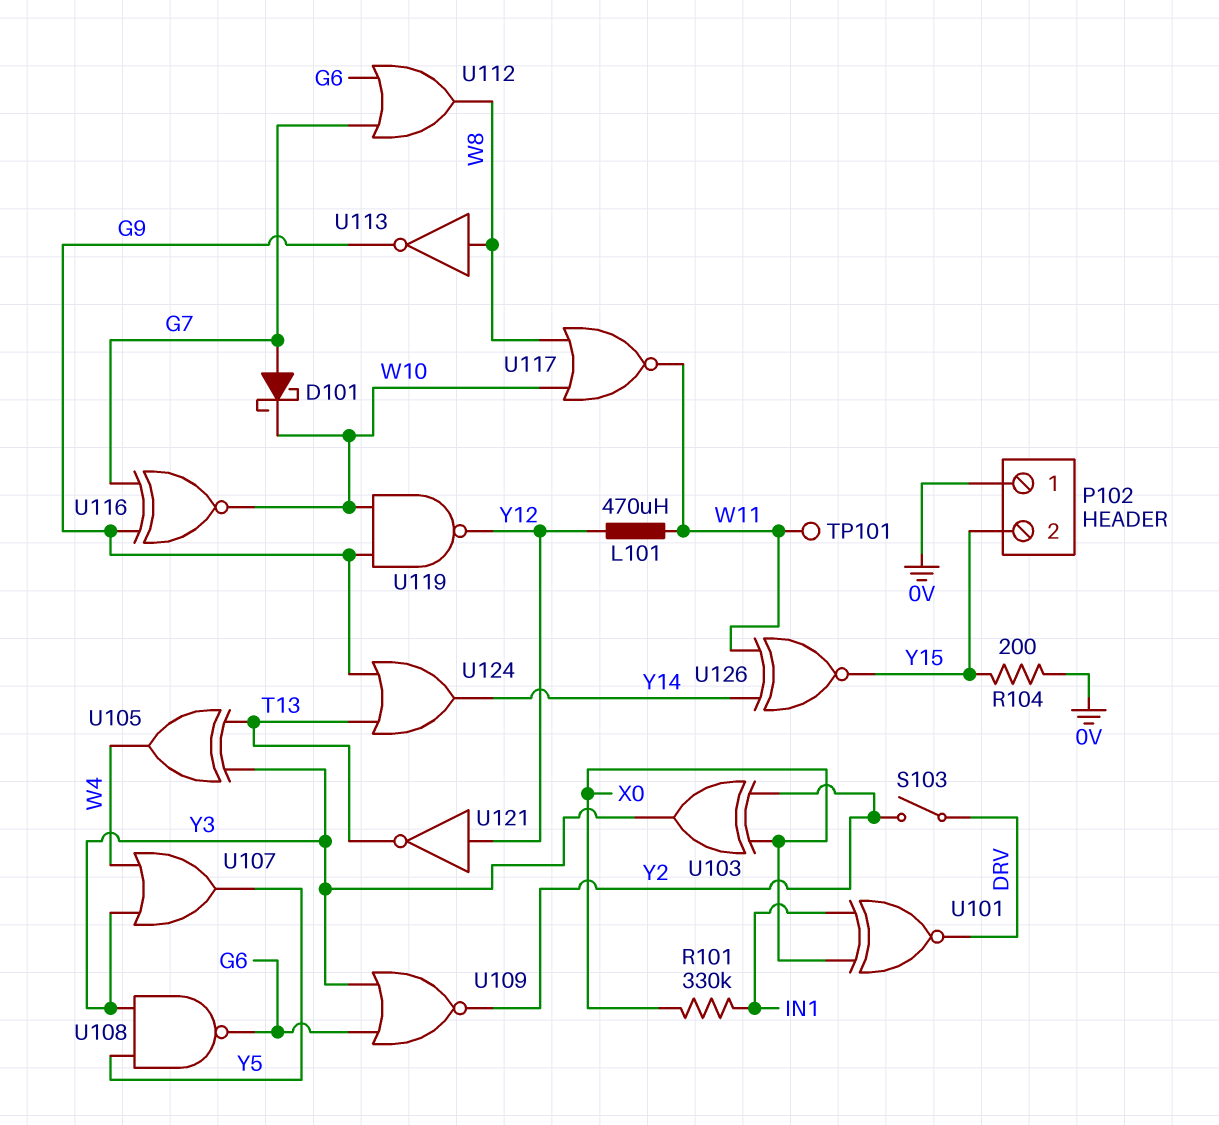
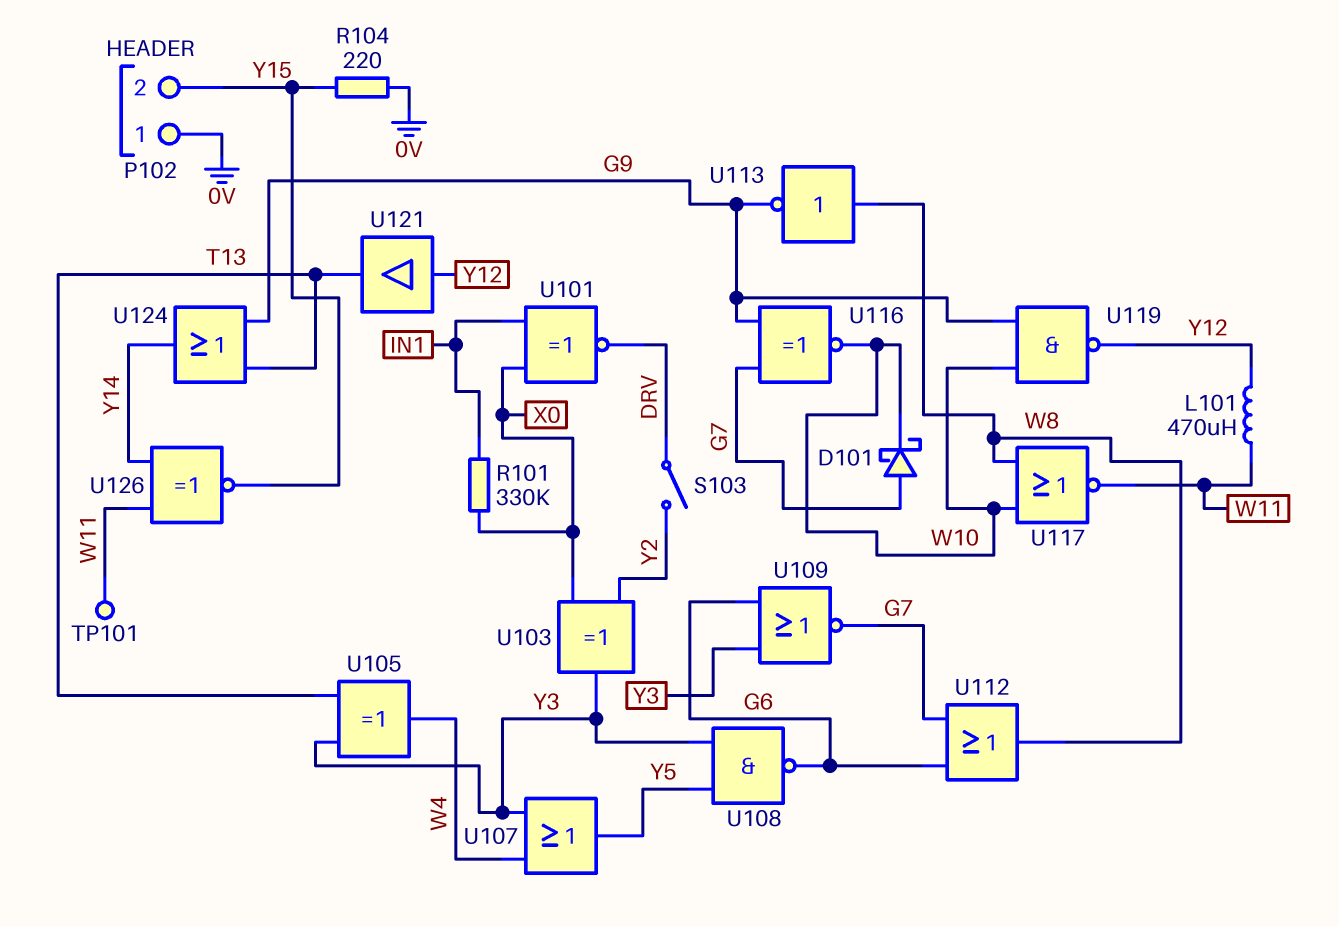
R104: 200 (0V, Y15) -> 220 (0V, Y15)
U109: NOR (in G6, in Y3, out Y2) -> NOR (in G6, in Y3, out G7)
U121: NOT (in Y12, out T13) -> buffer (in Y12, out T13)

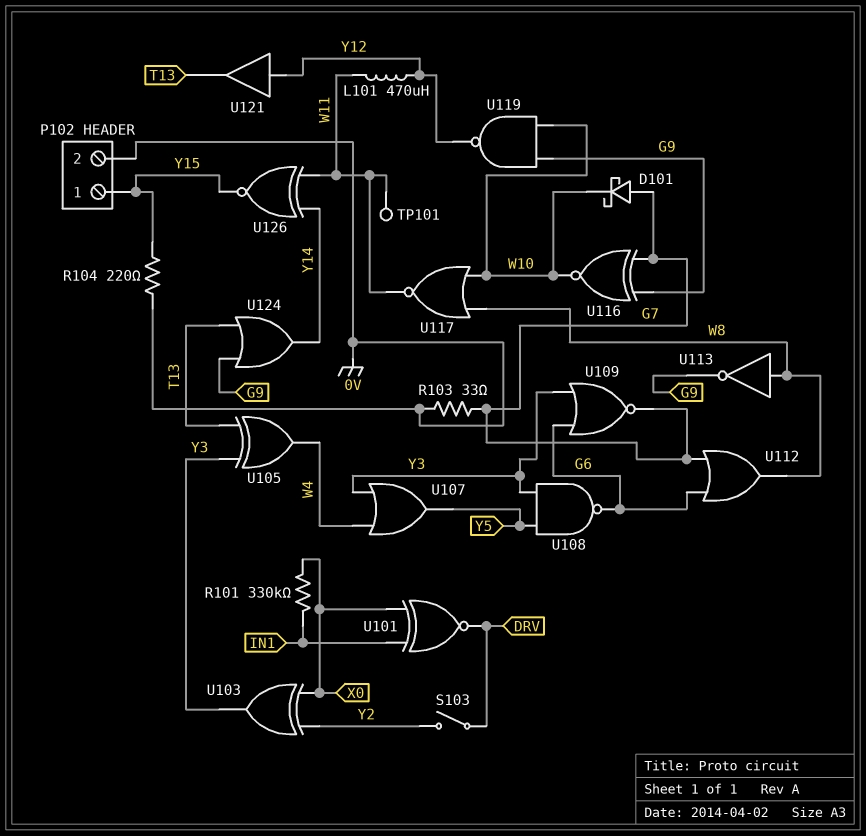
P102 pin 1: 0V -> Y15
P102 pin 2: Y15 -> 0V
R103: none -> 33 (0V, G7)

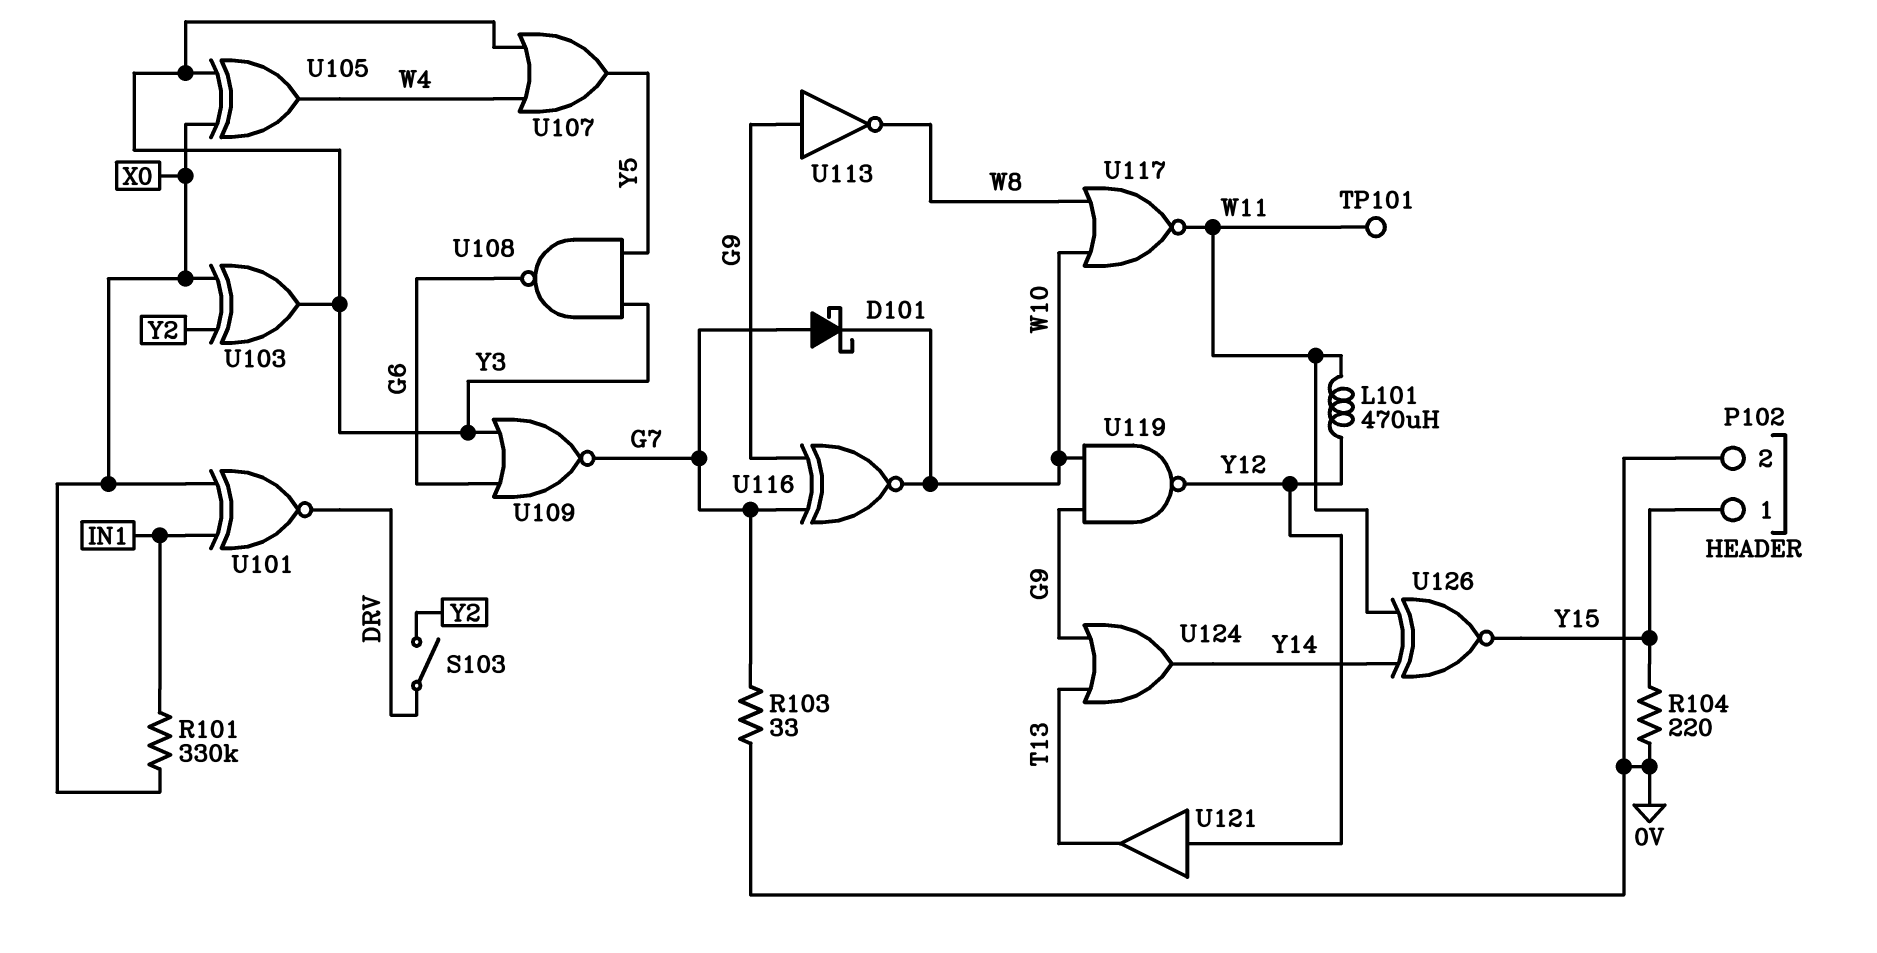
U105: XOR (in T13, in Y3, out W4) -> XOR (in X0, in Y3, out W4)
U112: OR (in G6, in G7, out W8) -> none
U113: NOT (in W8, out G9) -> NOT (in G9, out W8)

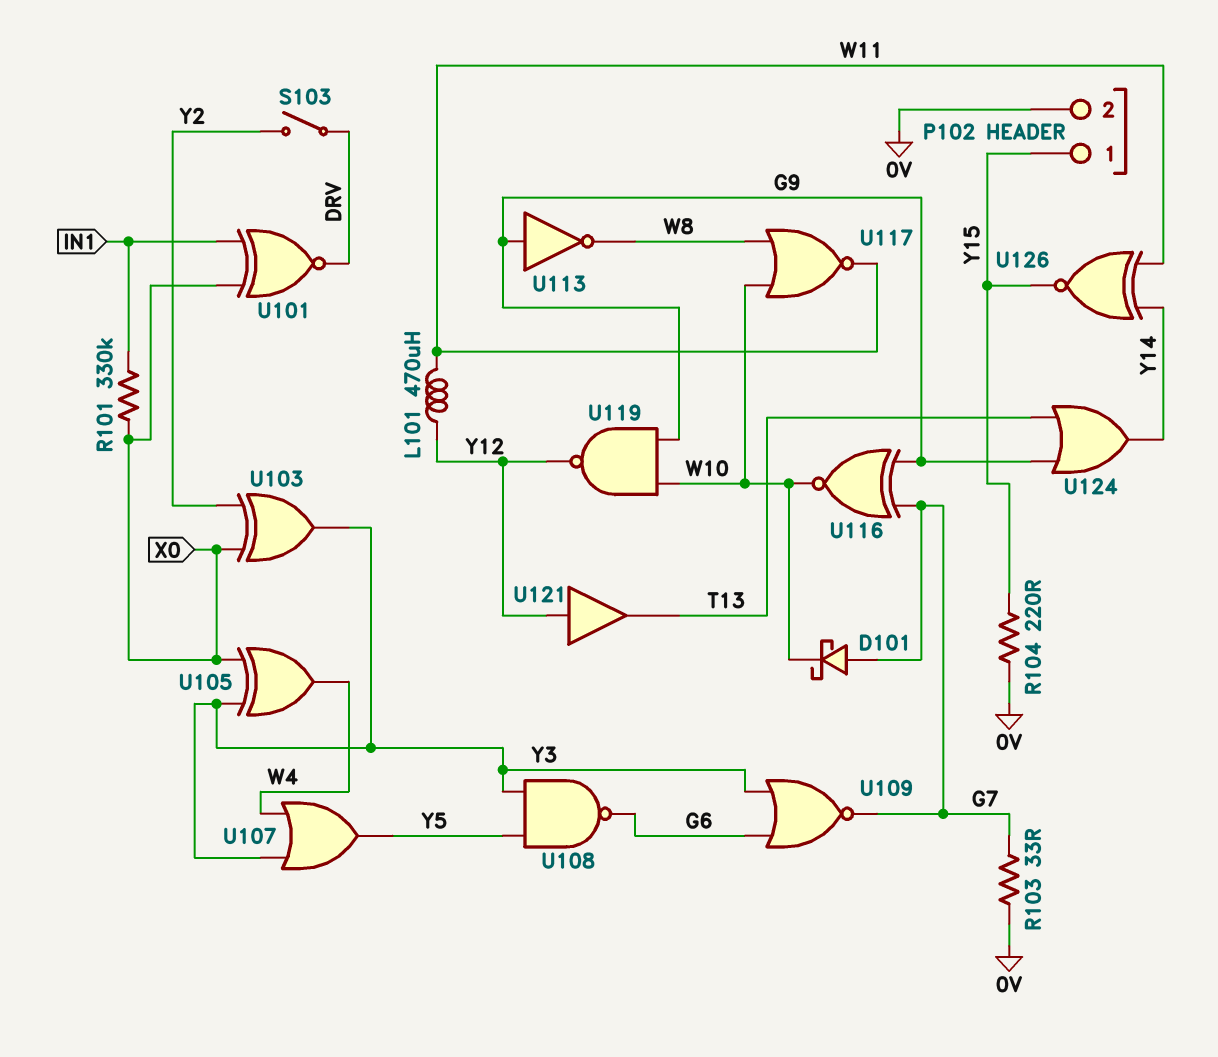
TP101: test point (W11) -> none

